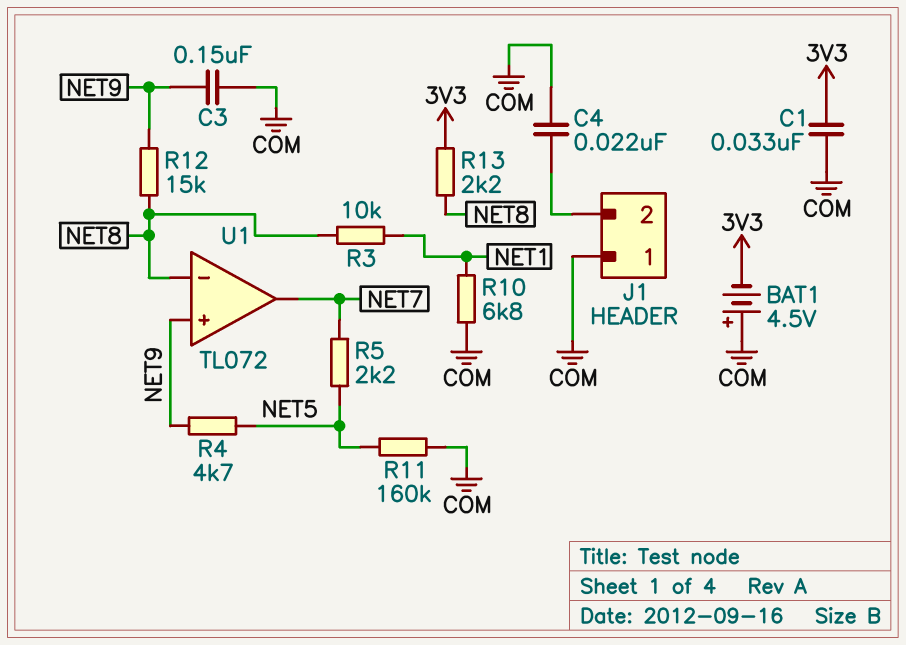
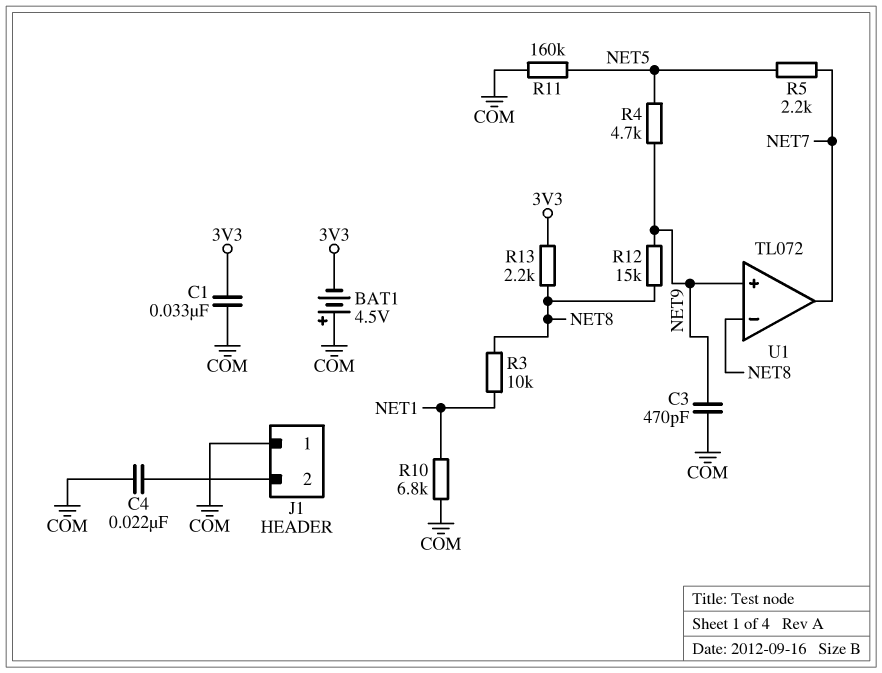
C3: 150nF (COM, NET9) -> 470pF (COM, NET9)

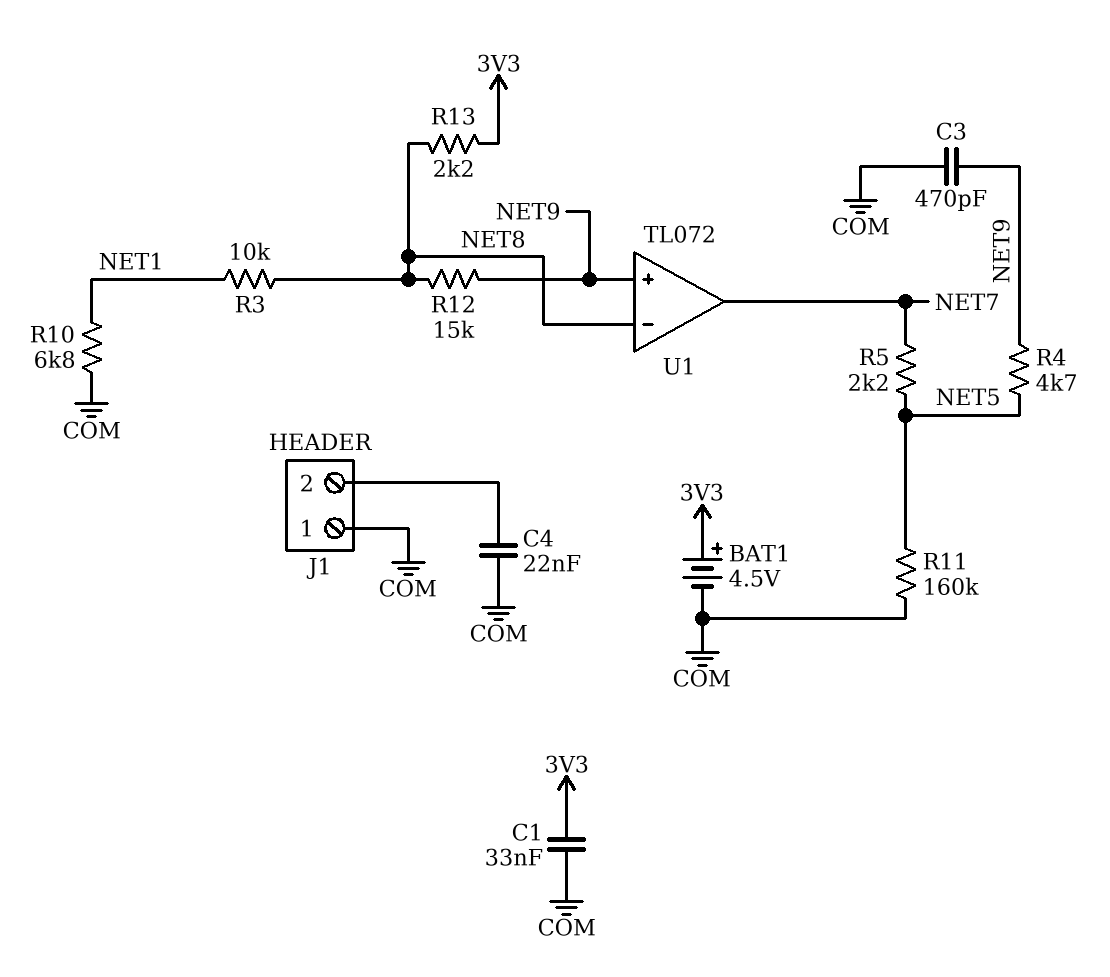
BAT1: 4.5V (plus COM, minus 3V3) -> 4.5V (plus 3V3, minus COM)

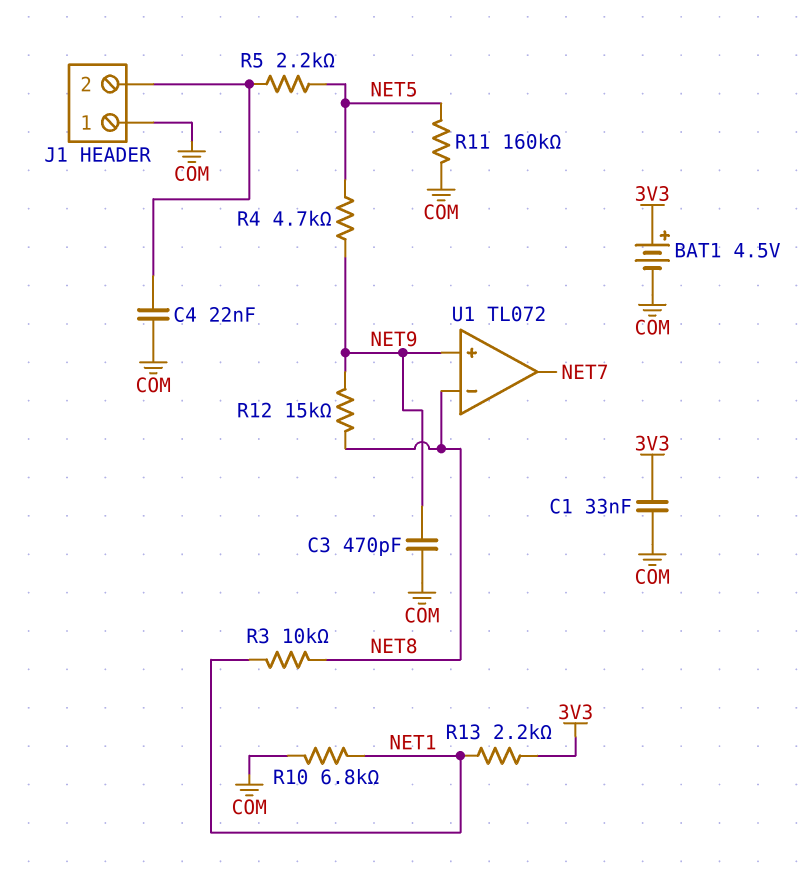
R5: 2.2k (NET5, NET7) -> 2.2k (J1/2, NET5)
R13: 2.2k (3V3, NET8) -> 2.2k (3V3, NET1)

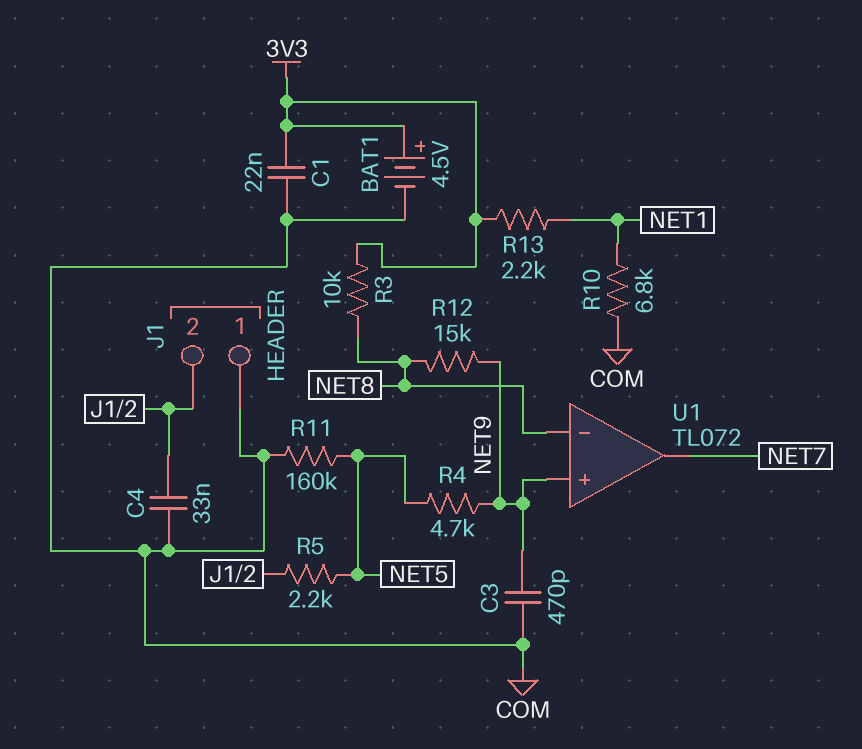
C1: 33nF (3V3, COM) -> 22nF (3V3, COM)
C4: 22nF (COM, J1/2) -> 33nF (COM, J1/2)
R3: 10k (NET1, NET8) -> 10k (3V3, NET8)

